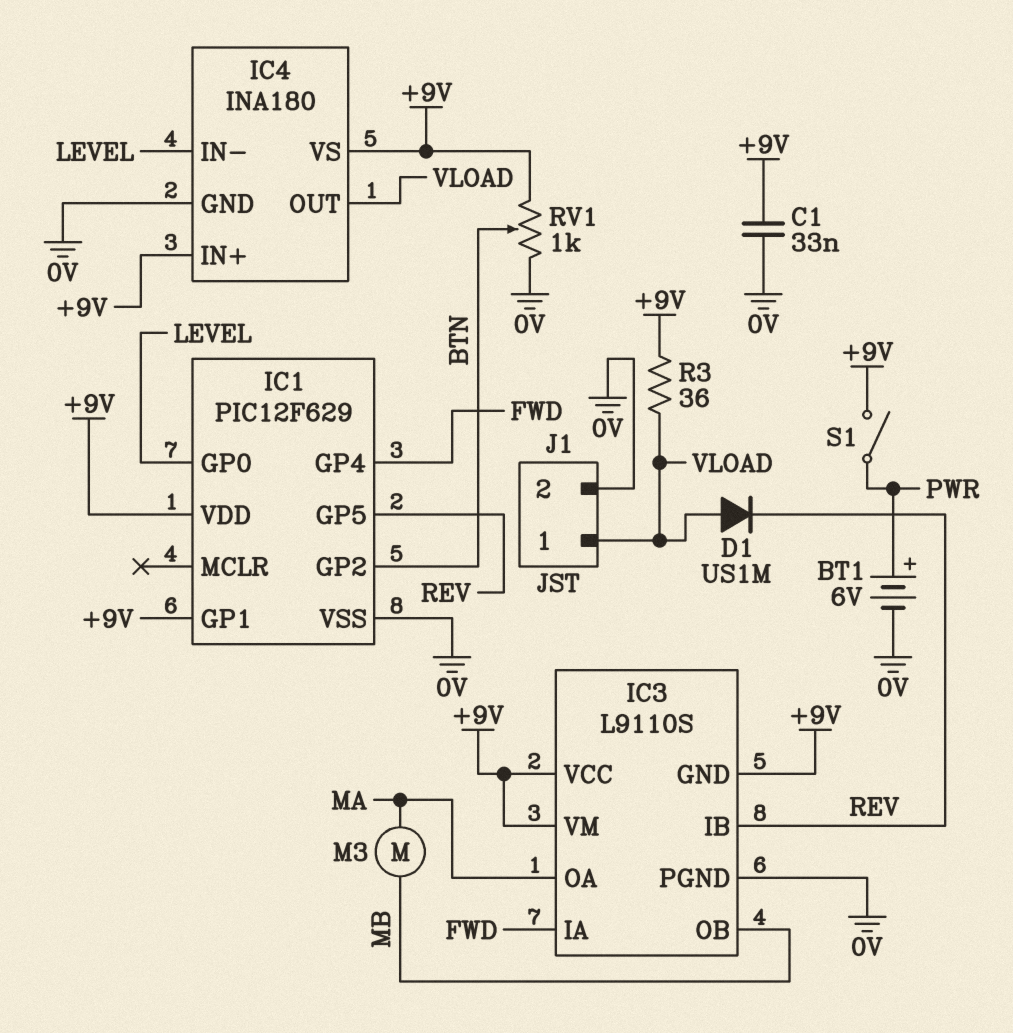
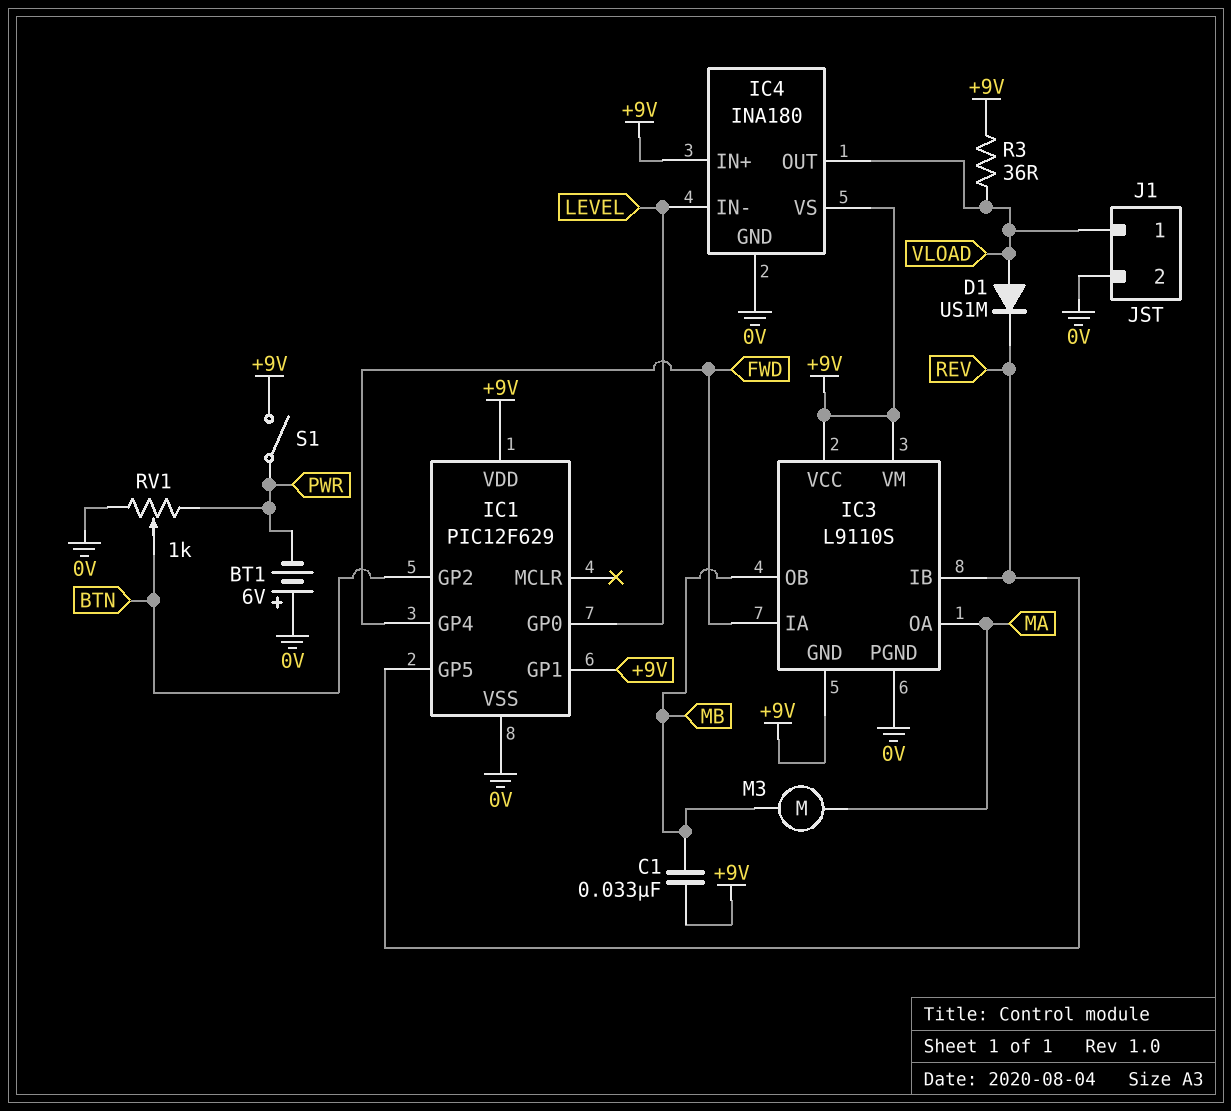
BT1: 6V (plus PWR, minus 0V) -> 6V (plus 0V, minus PWR)
C1: 33nF (+9V, 0V) -> 33nF (+9V, MB)
RV1: 1k (+9V, 0V, wiper BTN) -> 1k (0V, PWR, wiper BTN)

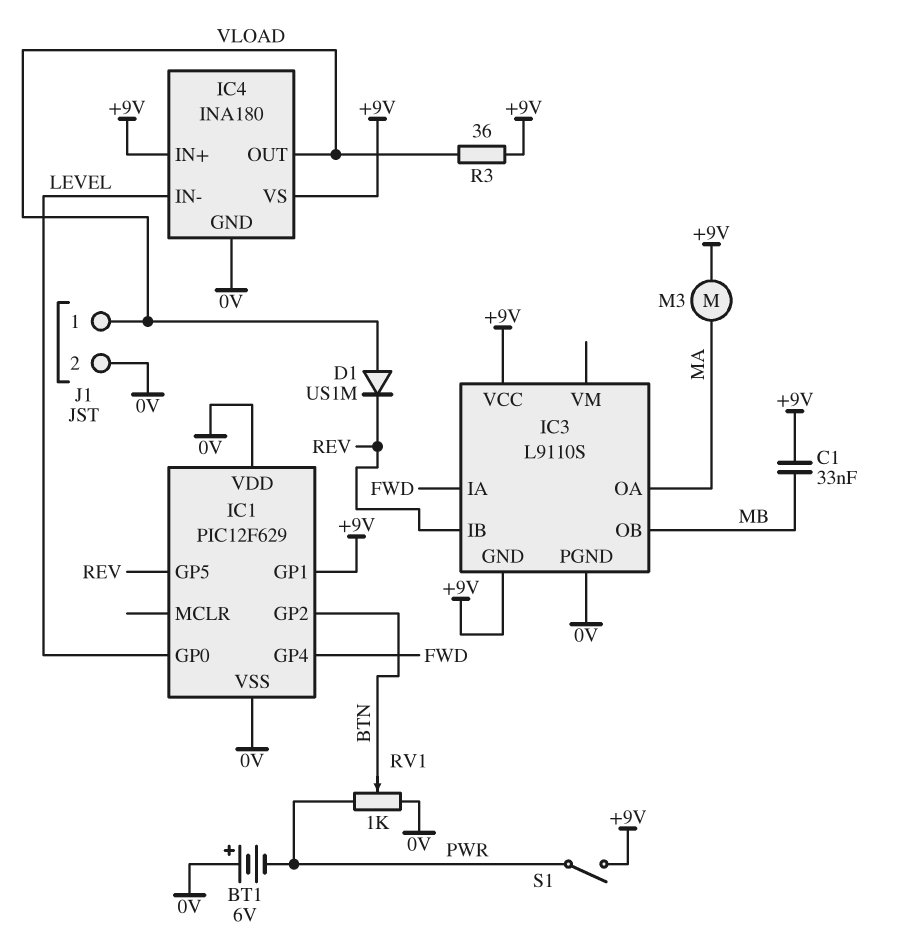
IC1 pin VDD: +9V -> 0V
IC3 pin VM: +9V -> none
M3: motor (MA, MB) -> motor (+9V, MA)

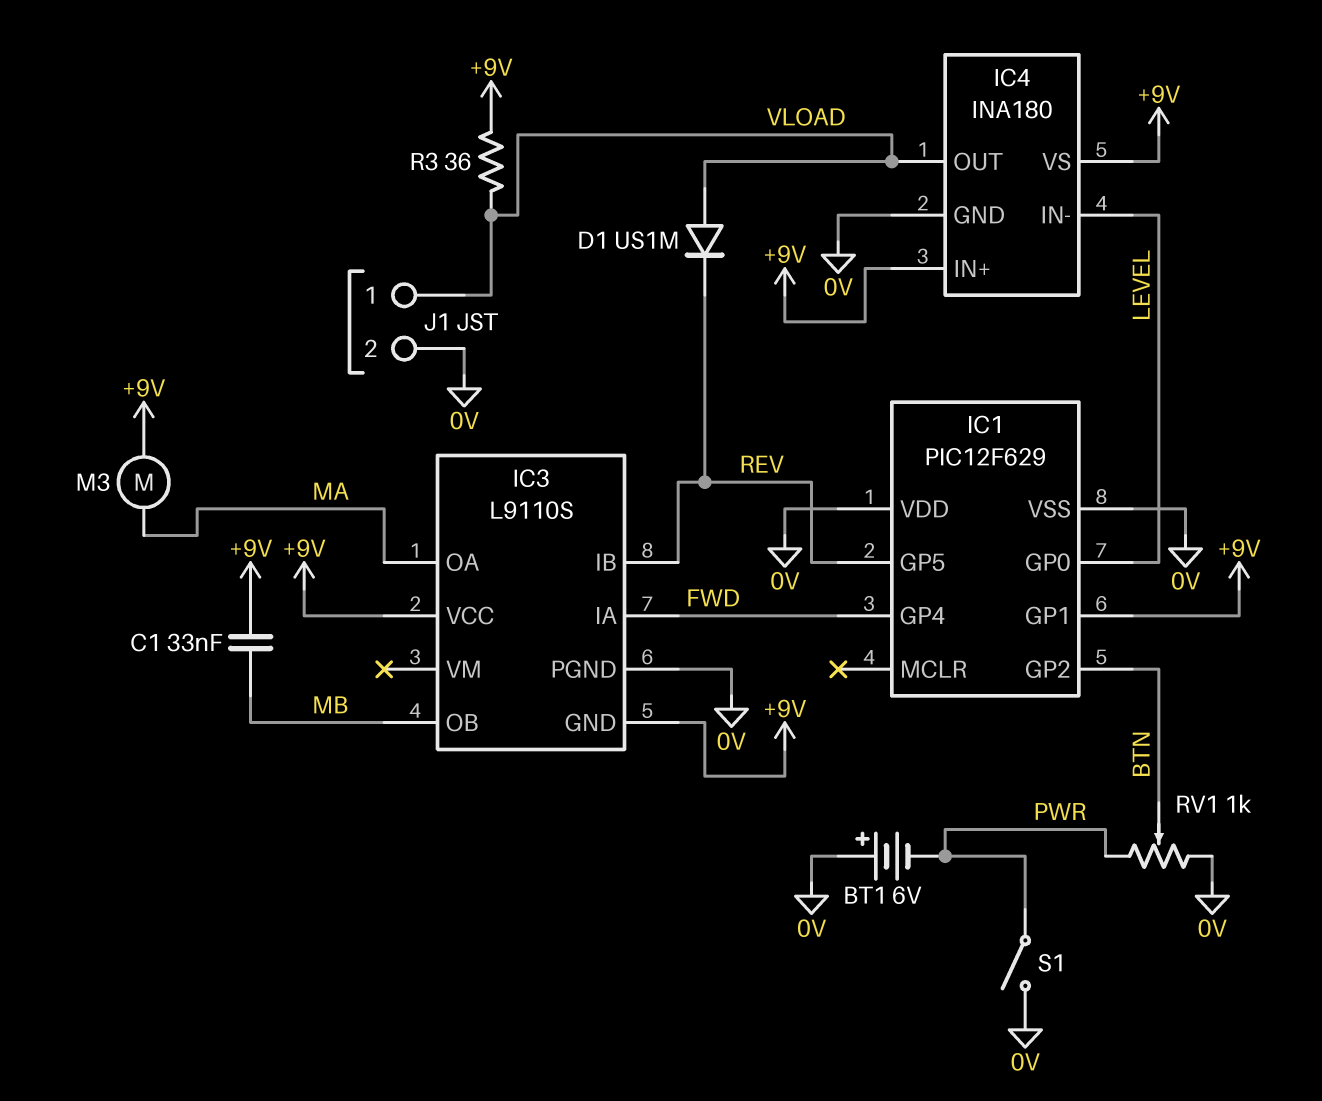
S1: switch (+9V, PWR) -> switch (0V, PWR)

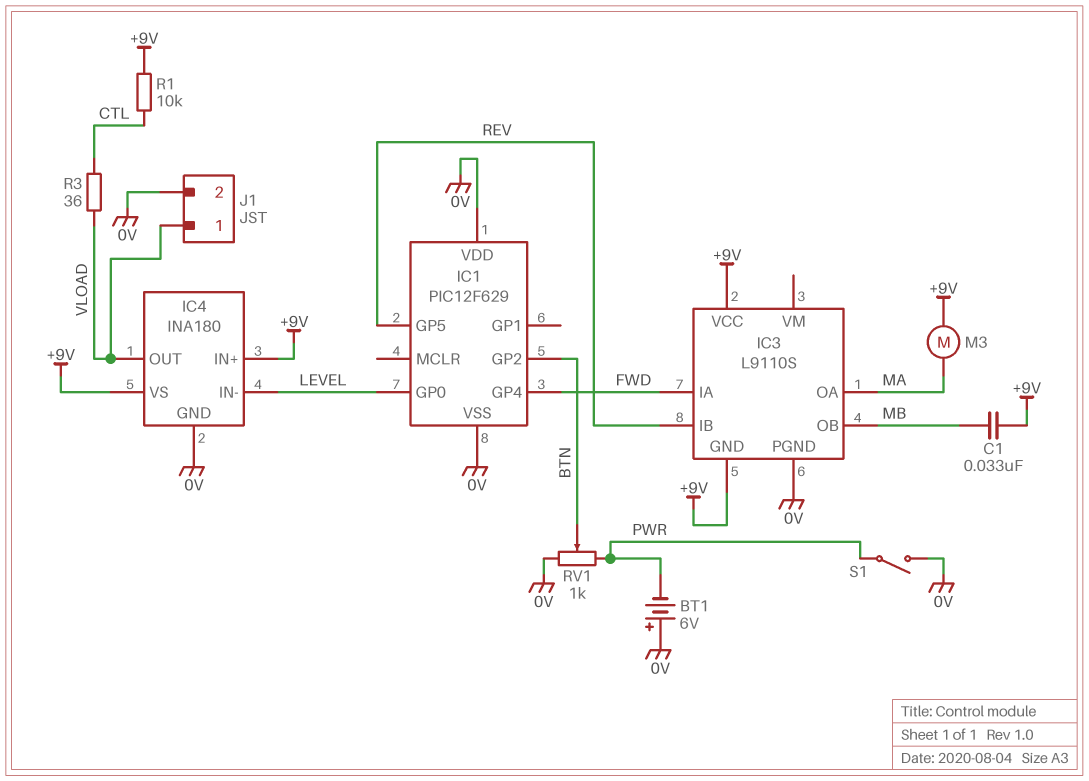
D1: diode US1M (A VLOAD, K REV) -> none
IC1 pin GP1: +9V -> none
R1: none -> 10k (+9V, CTL)
R3: 36 (+9V, VLOAD) -> 36 (CTL, VLOAD)

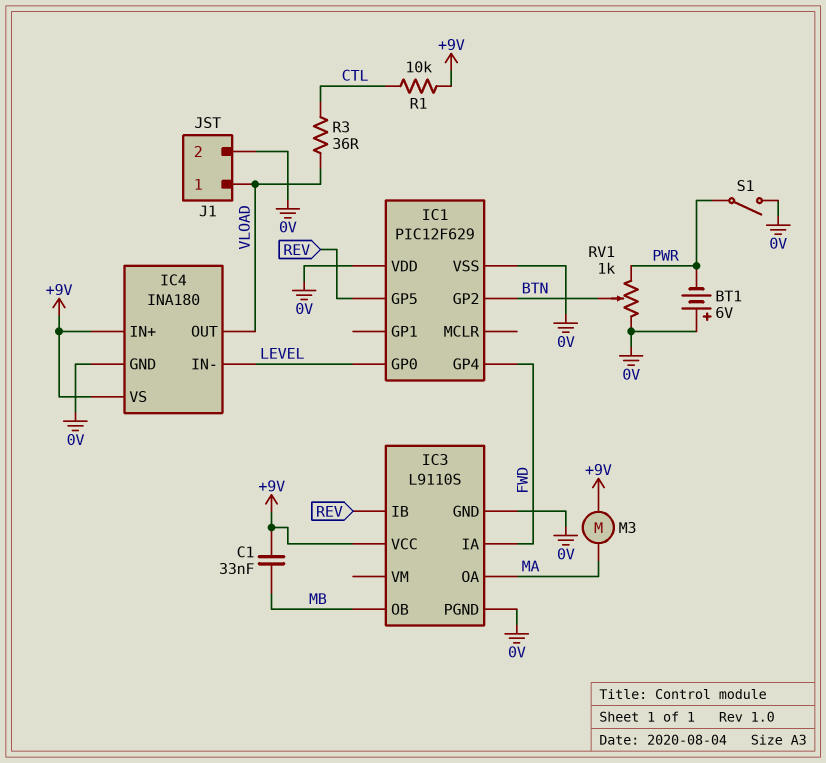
IC3 pin GND: +9V -> 0V

